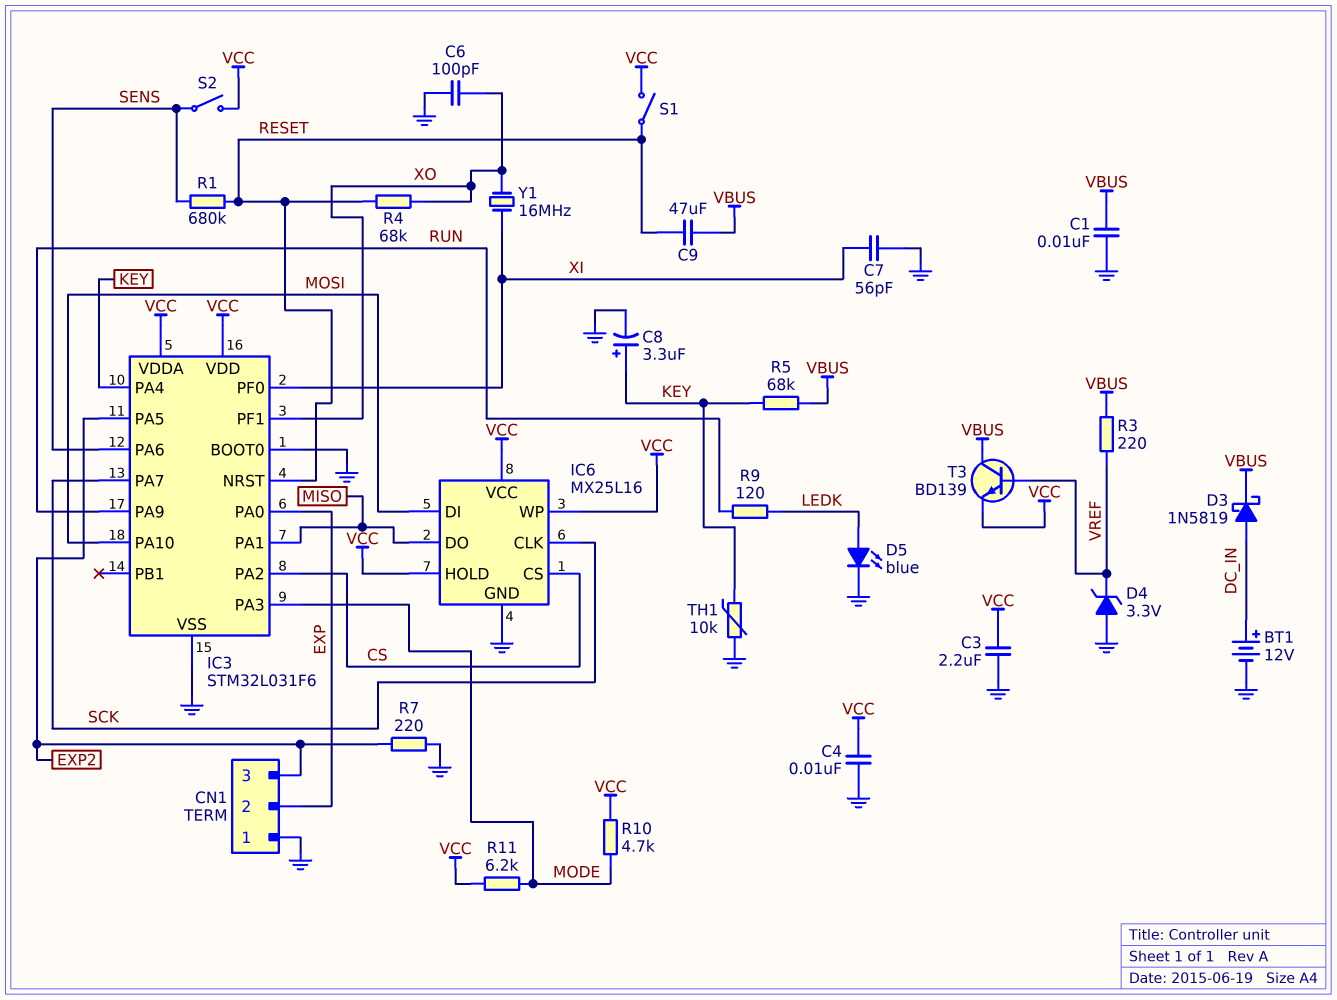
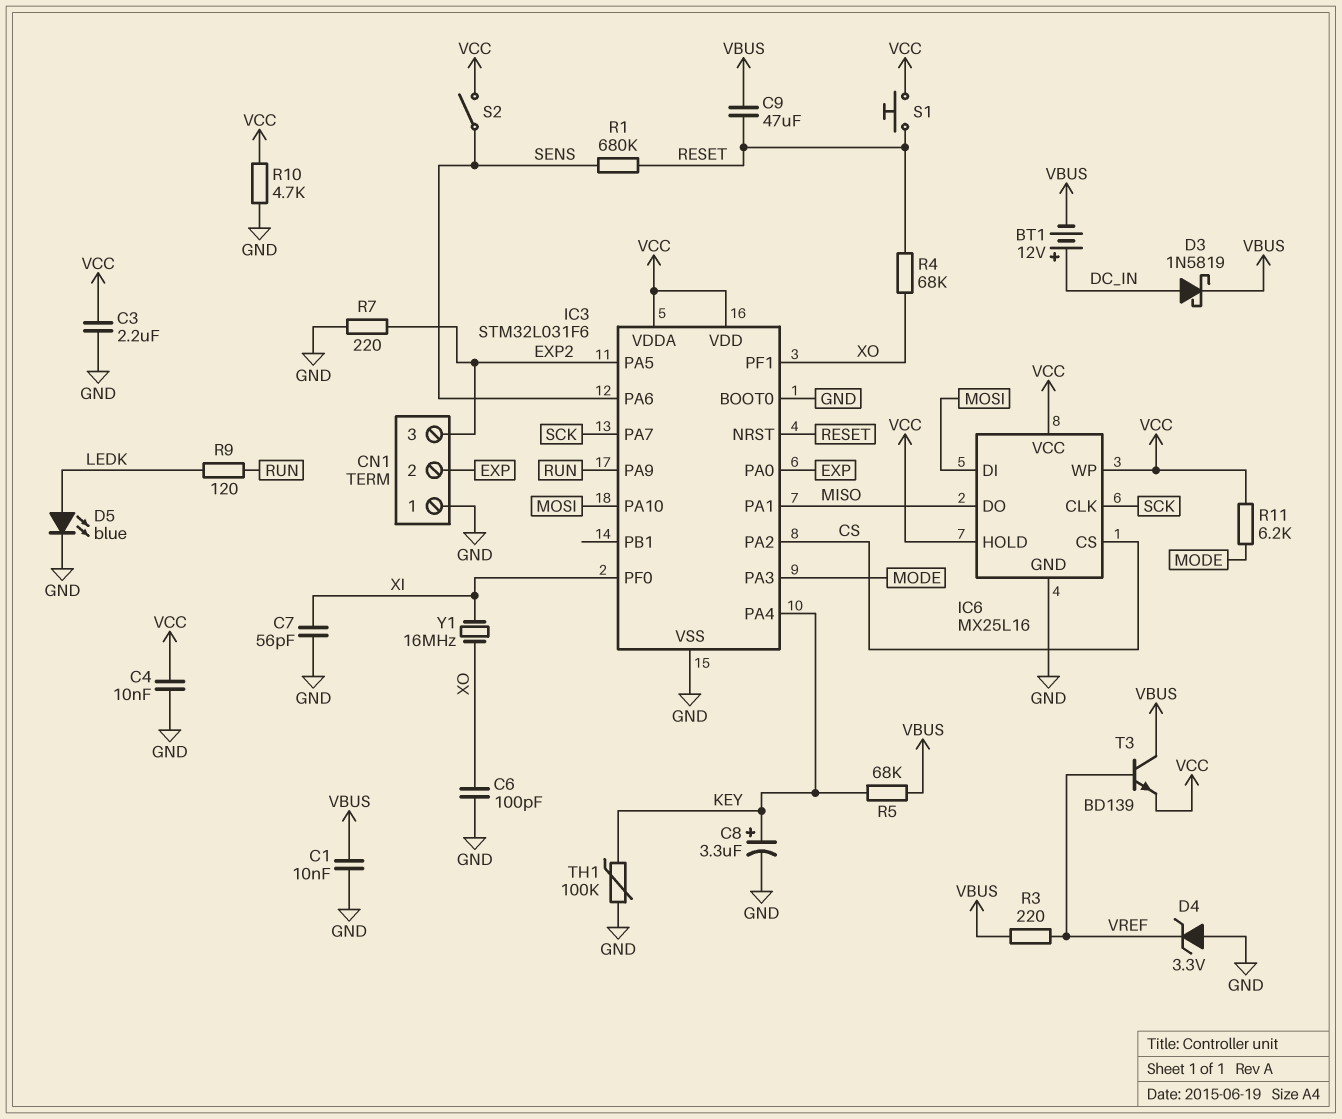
BT1: 12V (plus DC_IN, minus GND) -> 12V (plus DC_IN, minus VBUS)
R10: 4.7k (MODE, VCC) -> 4.7k (GND, VCC)
S1: switch (RESET, VCC) -> button (RESET, VCC)
TH1: 10k (GND, KEY) -> 100k (GND, KEY)

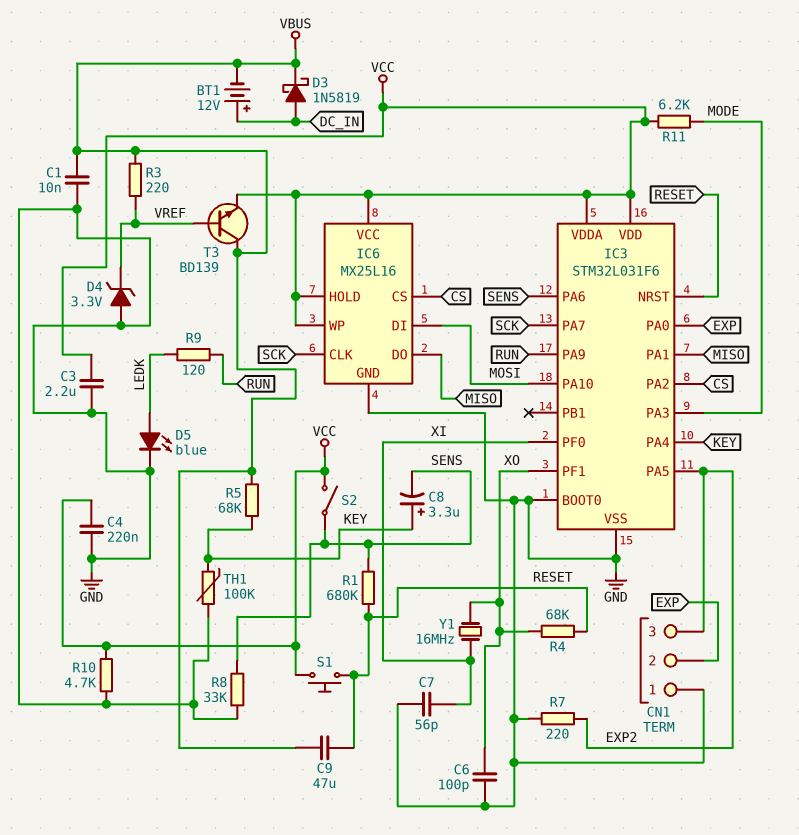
C4: 10nF (GND, VCC) -> 220nF (GND, VCC)
C8: 3.3uF (plus KEY, minus GND) -> 3.3uF (plus KEY, minus SENS)
R8: none -> 33k (GND, SENS)

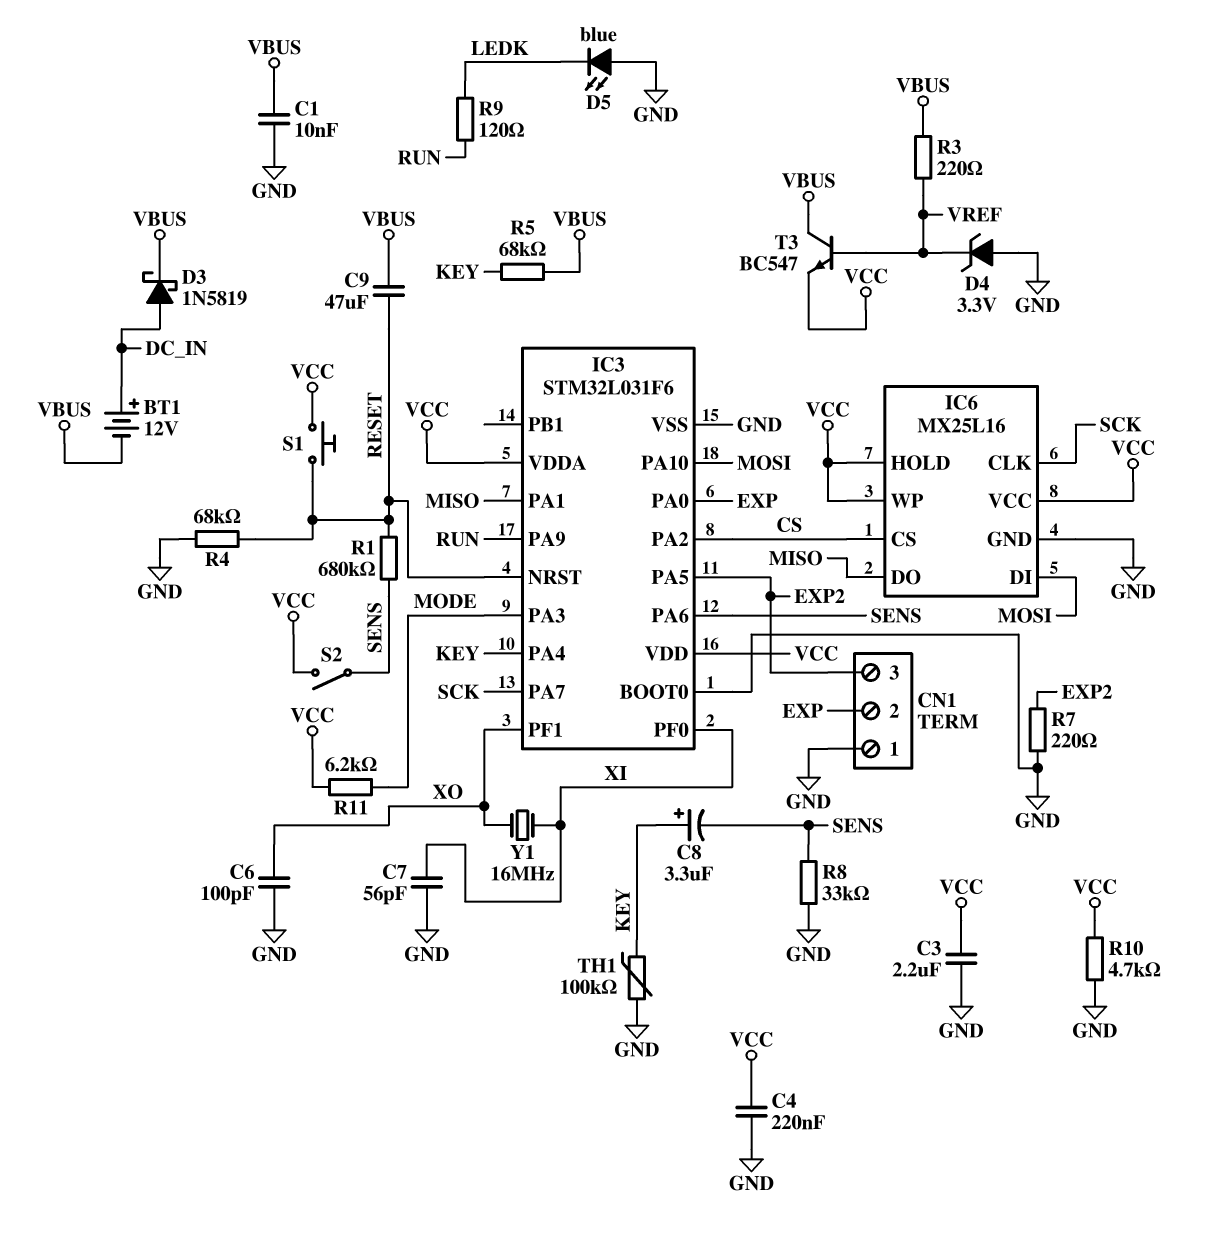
D5: LED blue (A LEDK, K GND) -> LED blue (A GND, K LEDK)
R4: 68k (RESET, XO) -> 68k (GND, RESET)
T3: NPN BD139 (B VREF, C VBUS, E VCC) -> NPN BC547 (B VREF, C VBUS, E VCC)

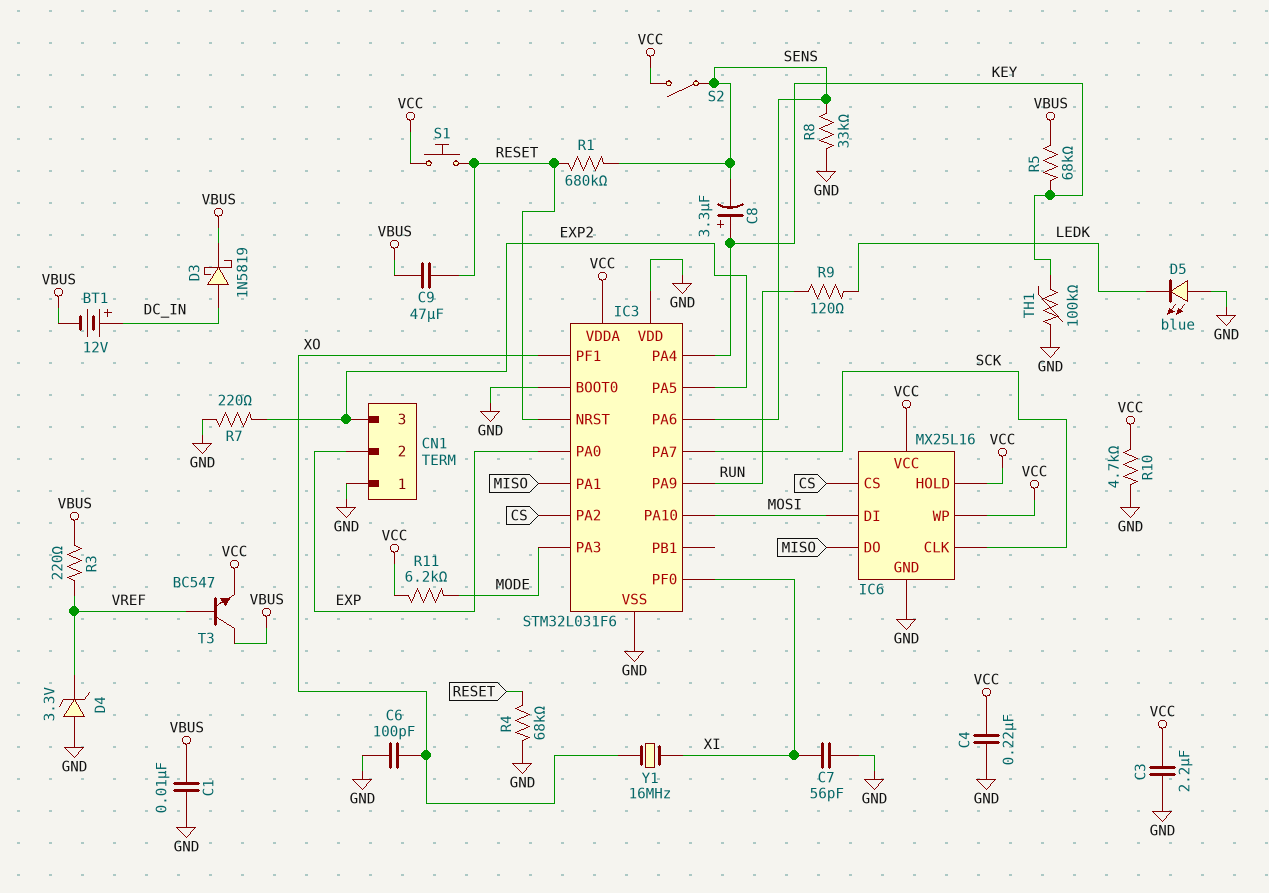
IC3 pin VDD: VCC -> GND

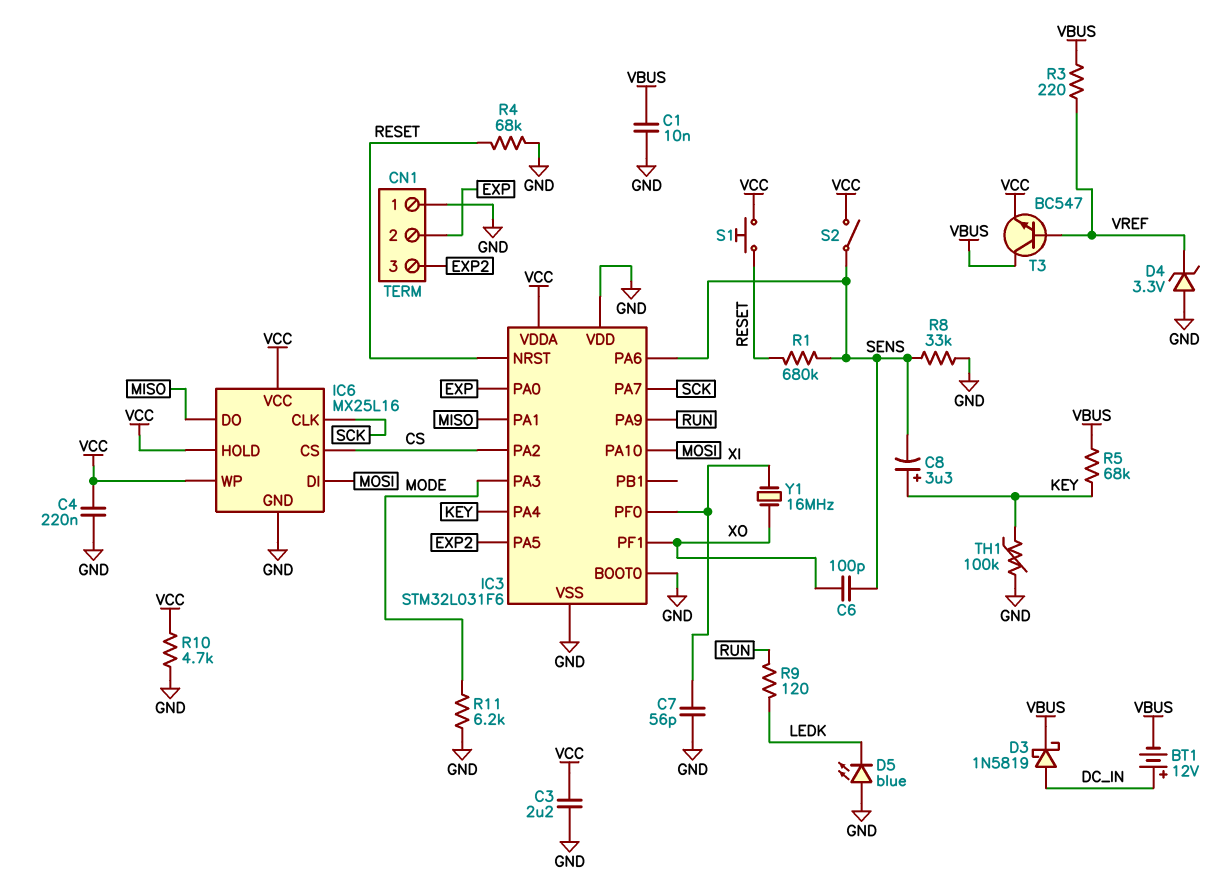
C6: 100pF (GND, XO) -> 100pF (SENS, XO)
C9: 47uF (RESET, VBUS) -> none
R7: 220 (EXP2, GND) -> none
R11: 6.2k (MODE, VCC) -> 6.2k (GND, MODE)

